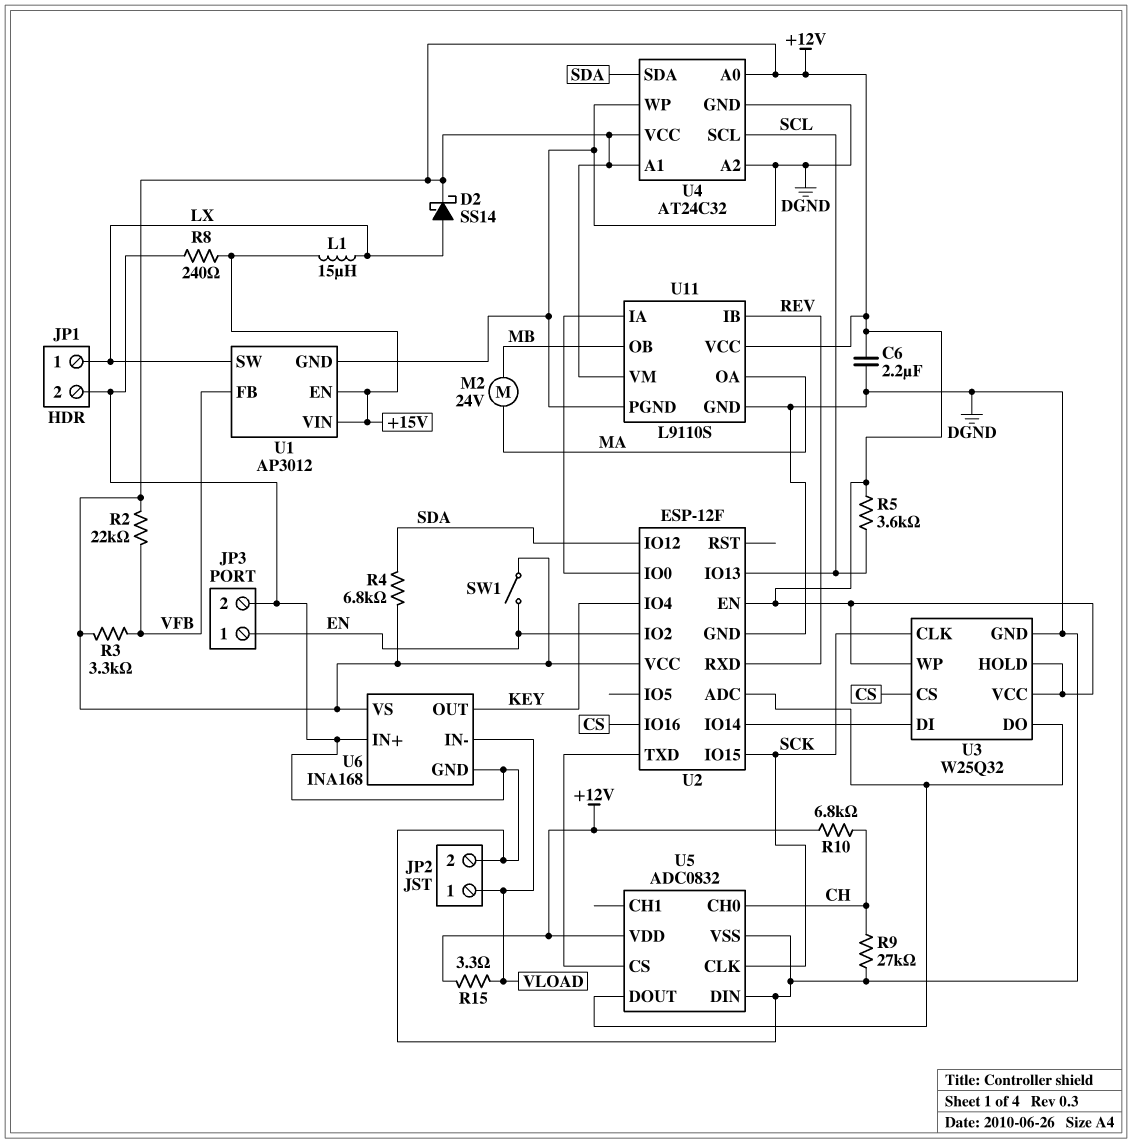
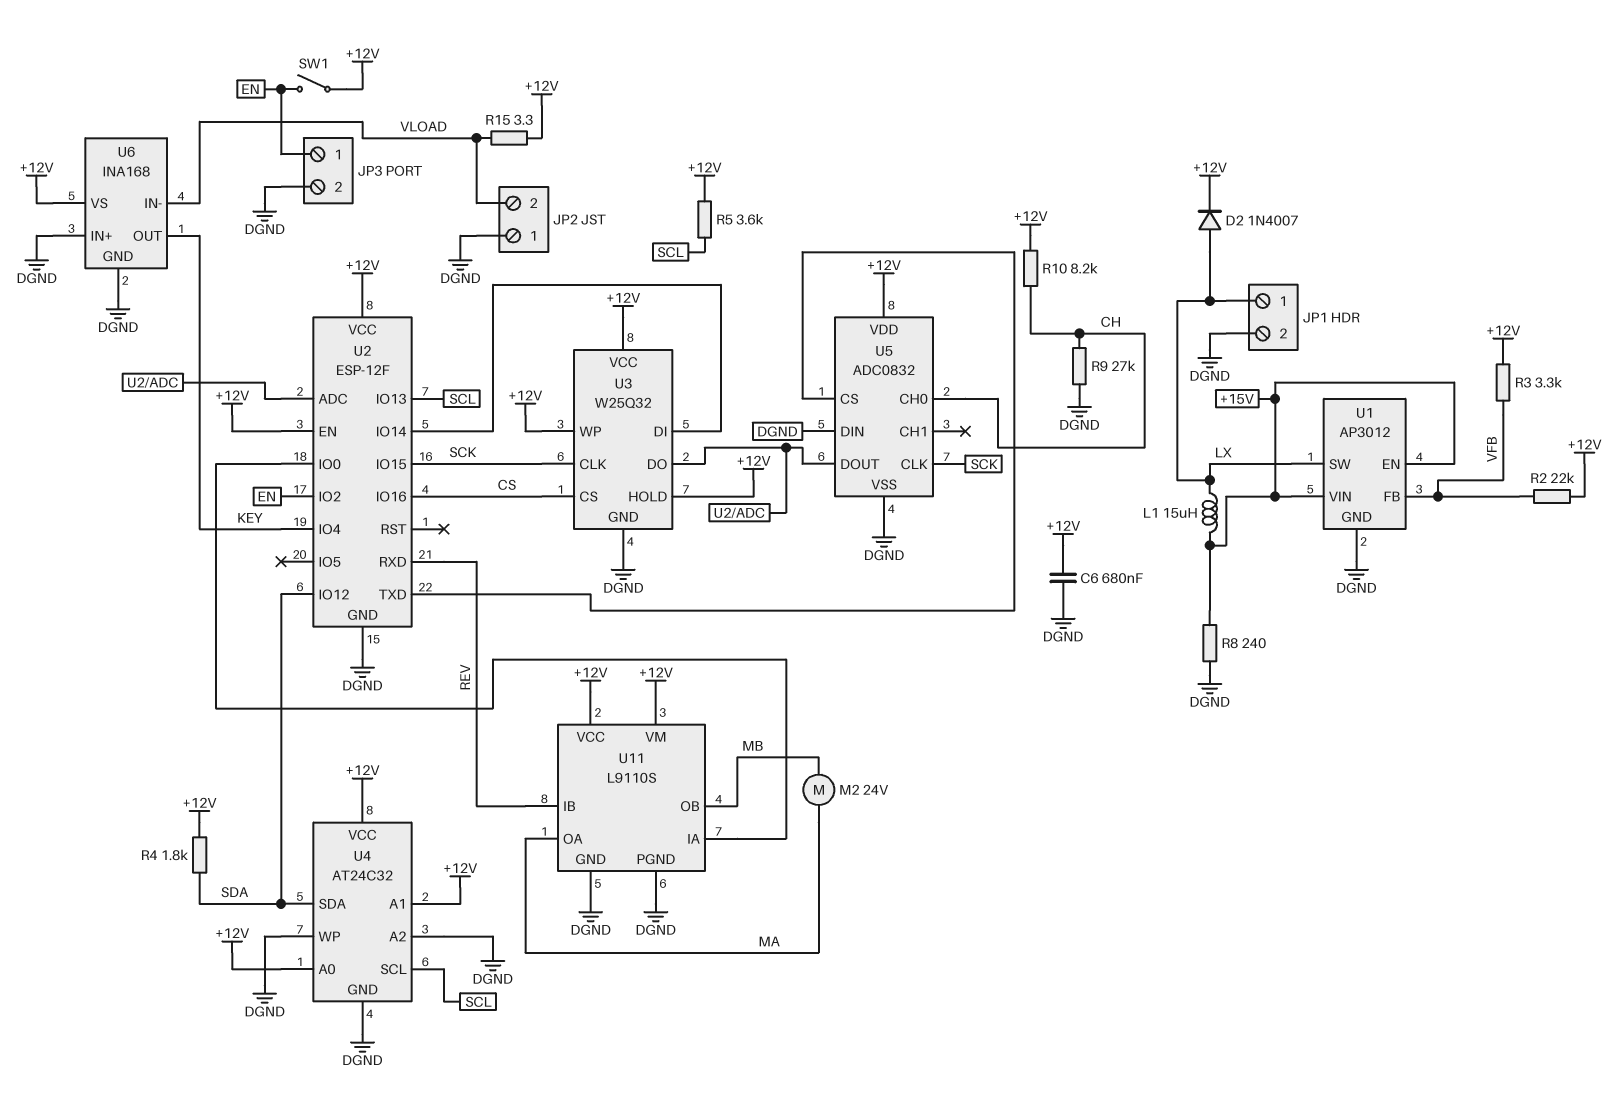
C6: 2.2uF (+12V, DGND) -> 680nF (+12V, DGND)
D2: schottky SS14 (A LX, K +12V) -> diode 1N4007 (A LX, K +12V)
JP2 pin 1: VLOAD -> DGND
JP2 pin 2: DGND -> VLOAD
R4: 6.8k (+12V, SDA) -> 1.8k (+12V, SDA)
R10: 6.8k (+12V, CH) -> 8.2k (+12V, CH)

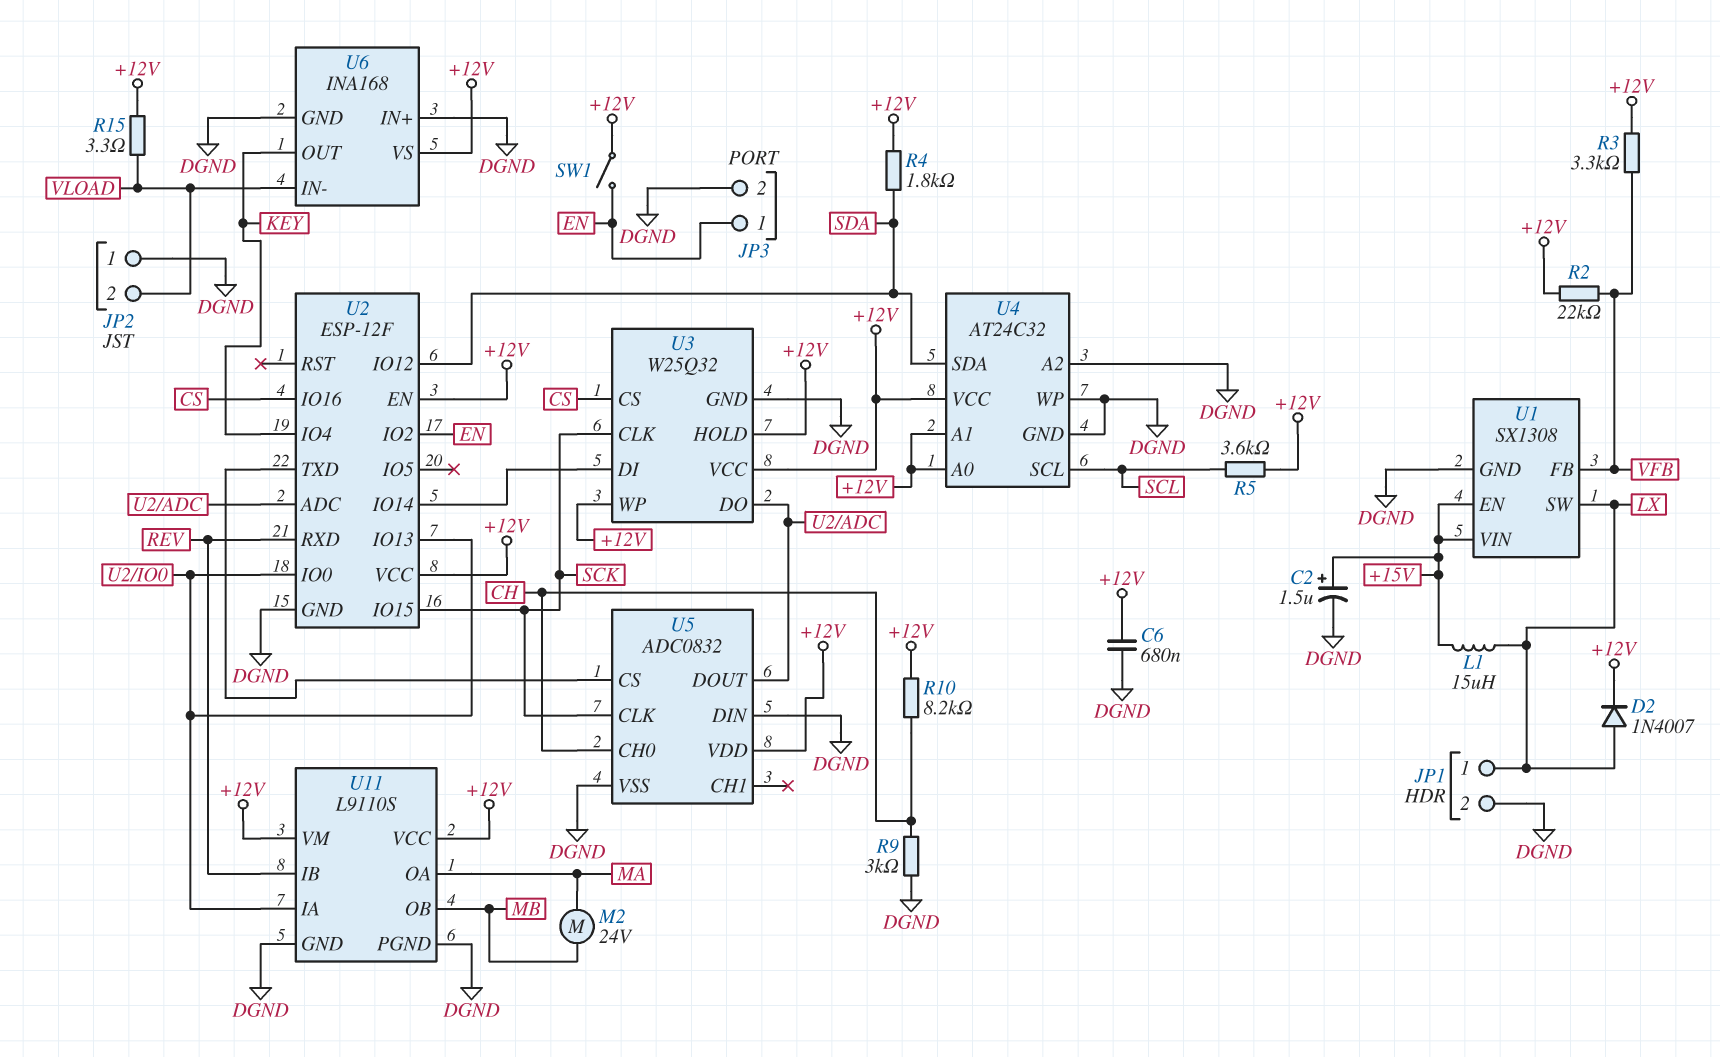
C2: none -> 1.5uF (plus +15V, minus DGND)
R8: 240 (+15V, DGND) -> none
R9: 27k (CH, DGND) -> 3k (CH, DGND)
U1: AP3012 -> SX1308
U2 pin IO13: SCL -> U2/IO0

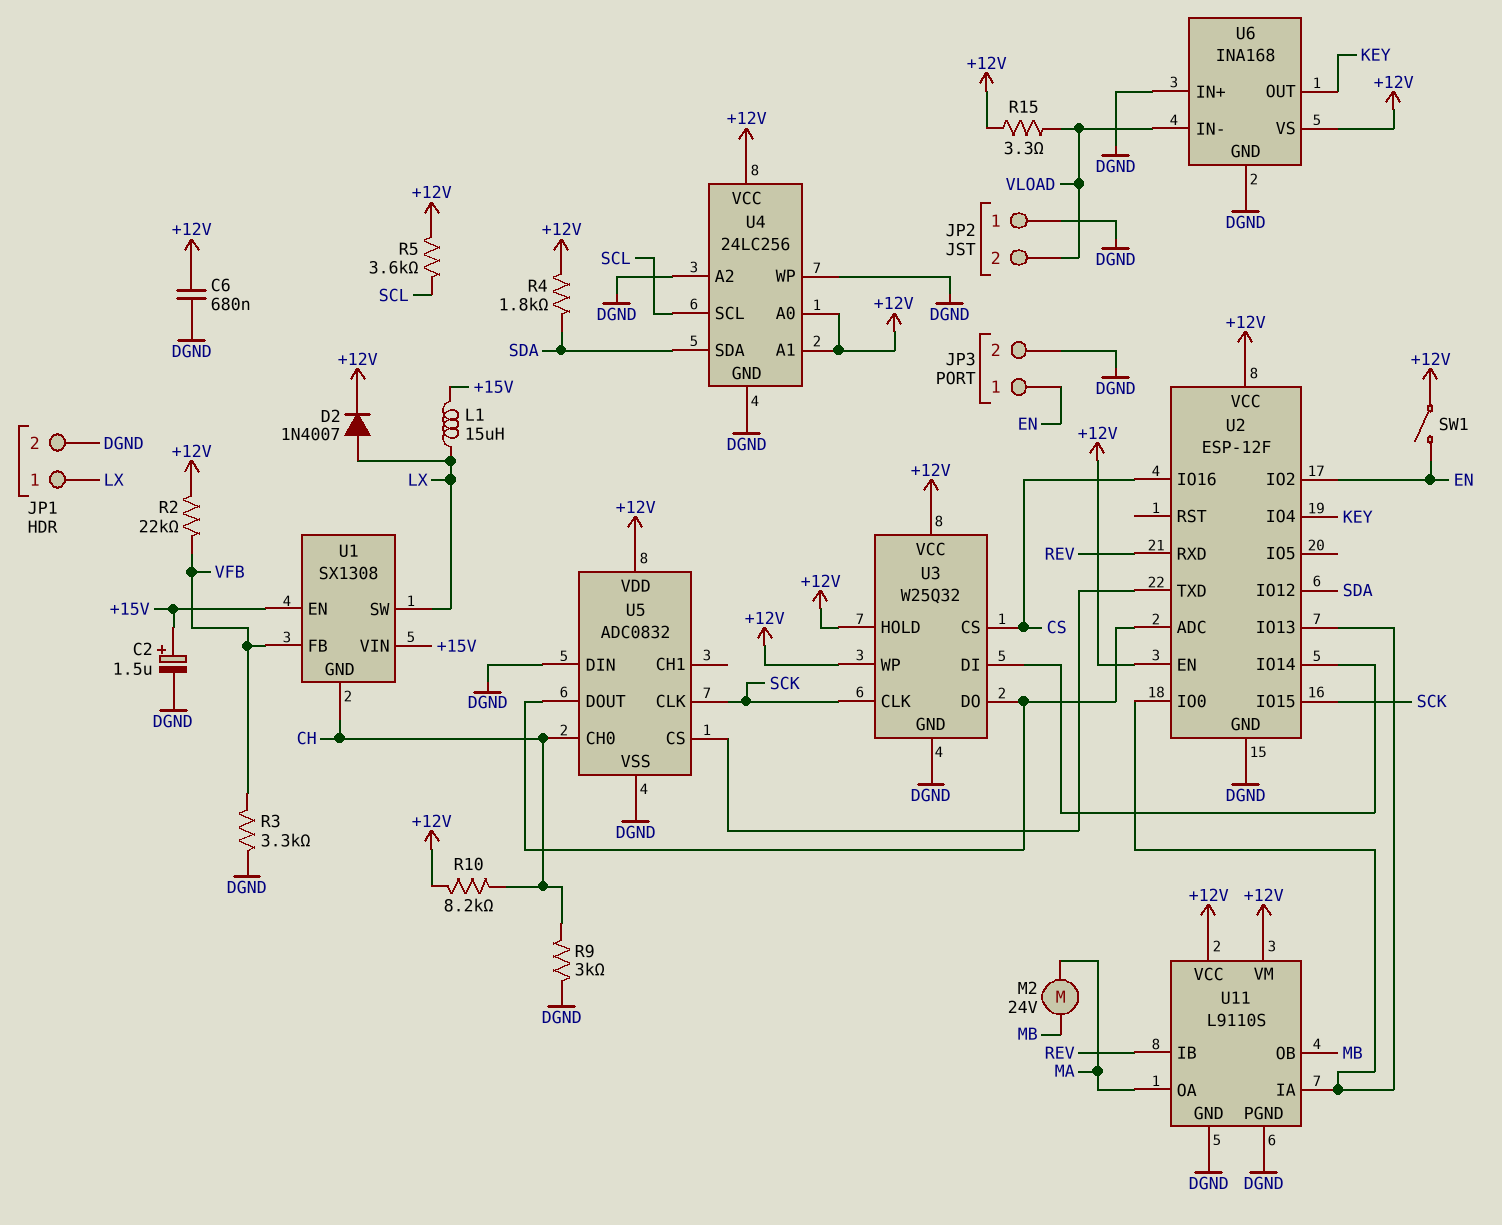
R3: 3.3k (+12V, VFB) -> 3.3k (DGND, VFB)
U1 pin GND: DGND -> CH
U4: AT24C32 -> 24LC256

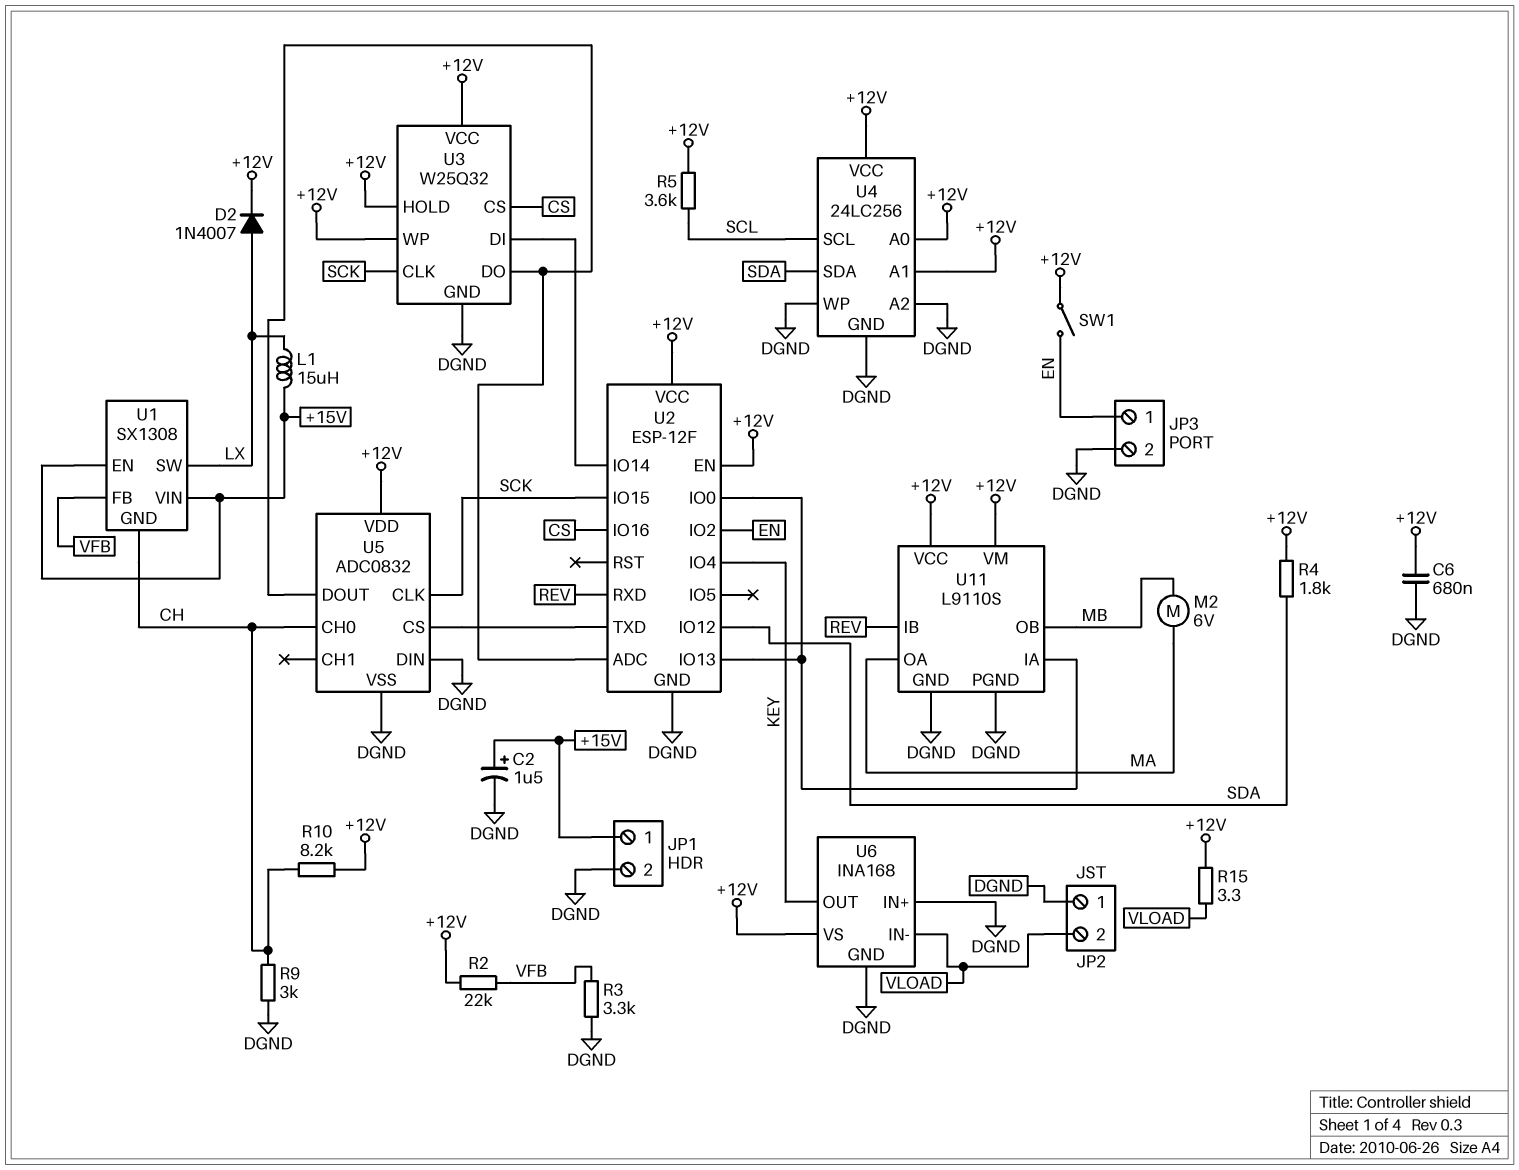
JP1 pin 1: LX -> +15V
M2: motor 24V (MA, MB) -> motor 6V (MA, MB)

